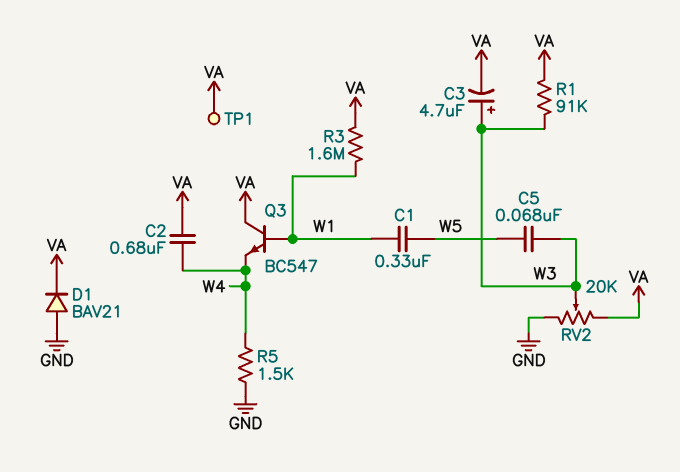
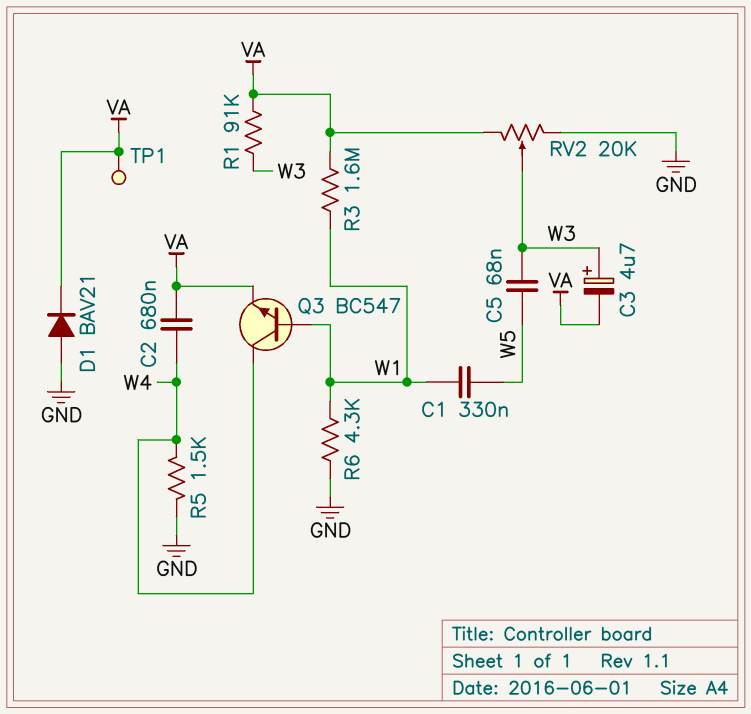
Q3: NPN BC547 (B W1, C VA, E W4) -> NPN BC547 (B W1, C W4, E VA)
R6: none -> 4.3k (GND, W1)

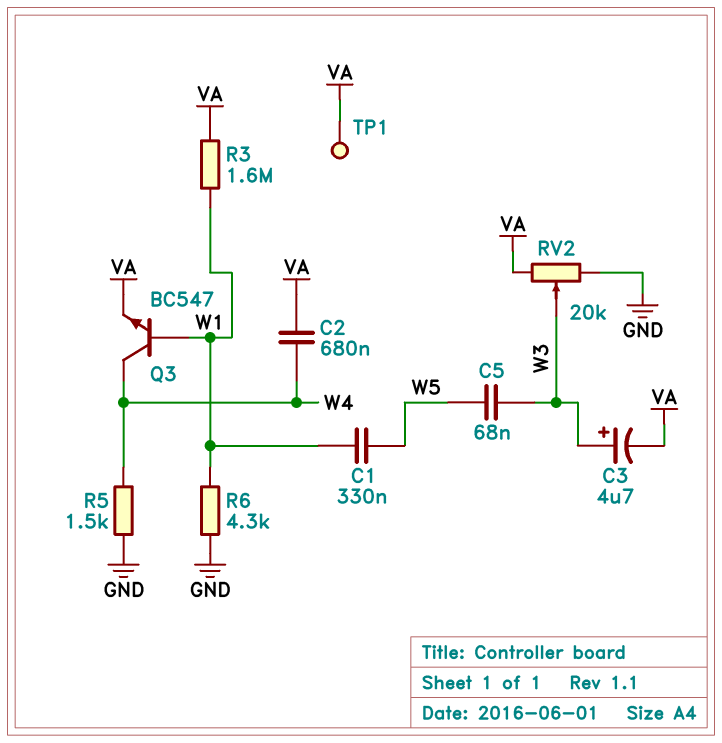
D1: diode BAV21 (A GND, K VA) -> none
R1: 91k (VA, W3) -> none

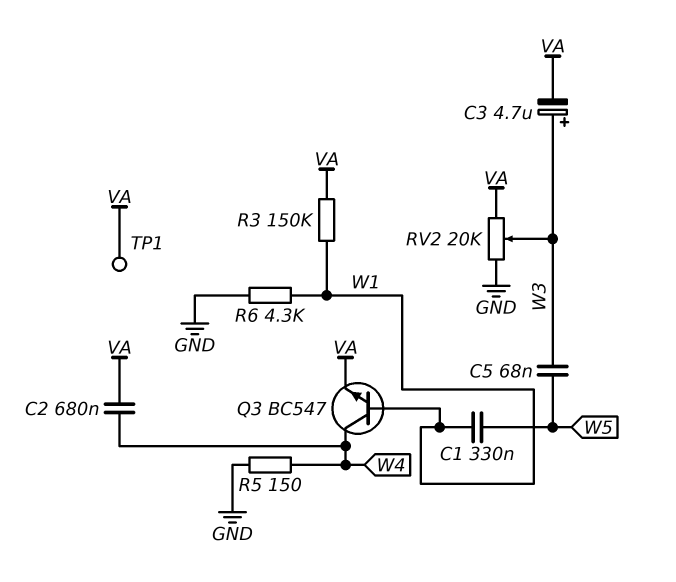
R3: 1.6M (VA, W1) -> 150k (VA, W1)
R5: 1.5k (GND, W4) -> 150 (GND, W4)

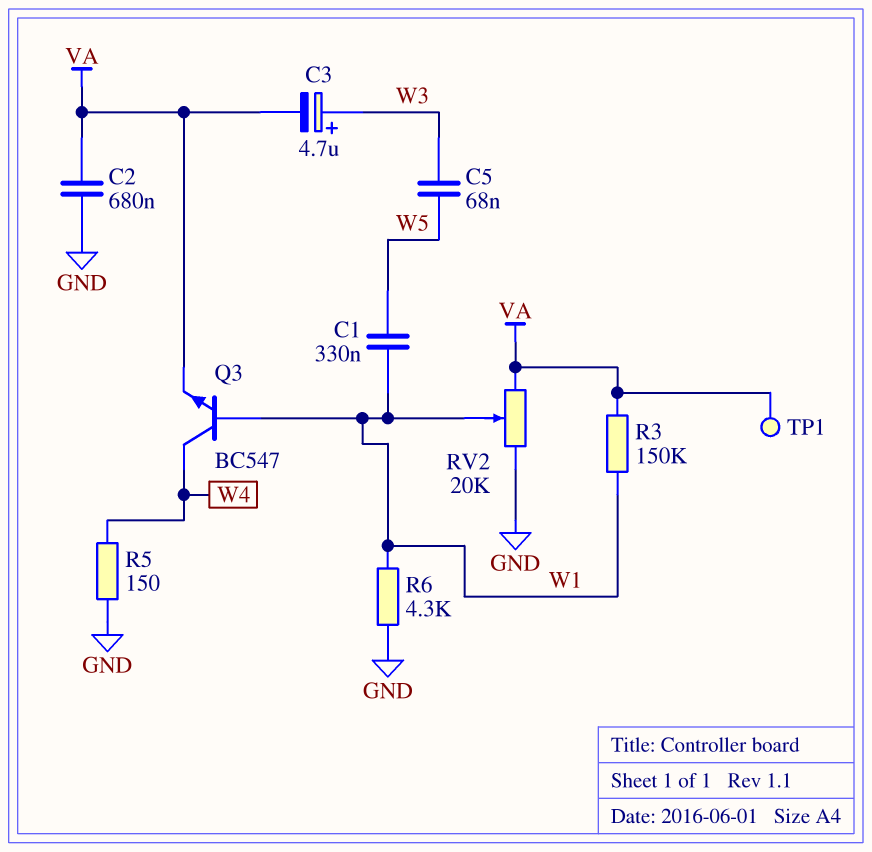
C2: 680nF (VA, W4) -> 680nF (GND, VA)
RV2: 20k (GND, VA, wiper W3) -> 20k (GND, VA, wiper W1)

